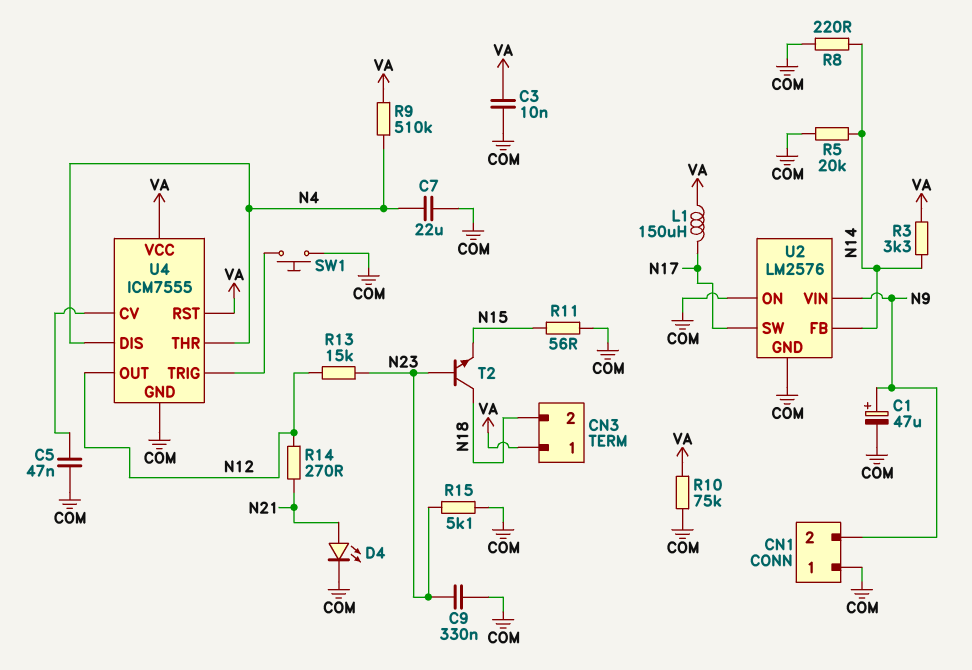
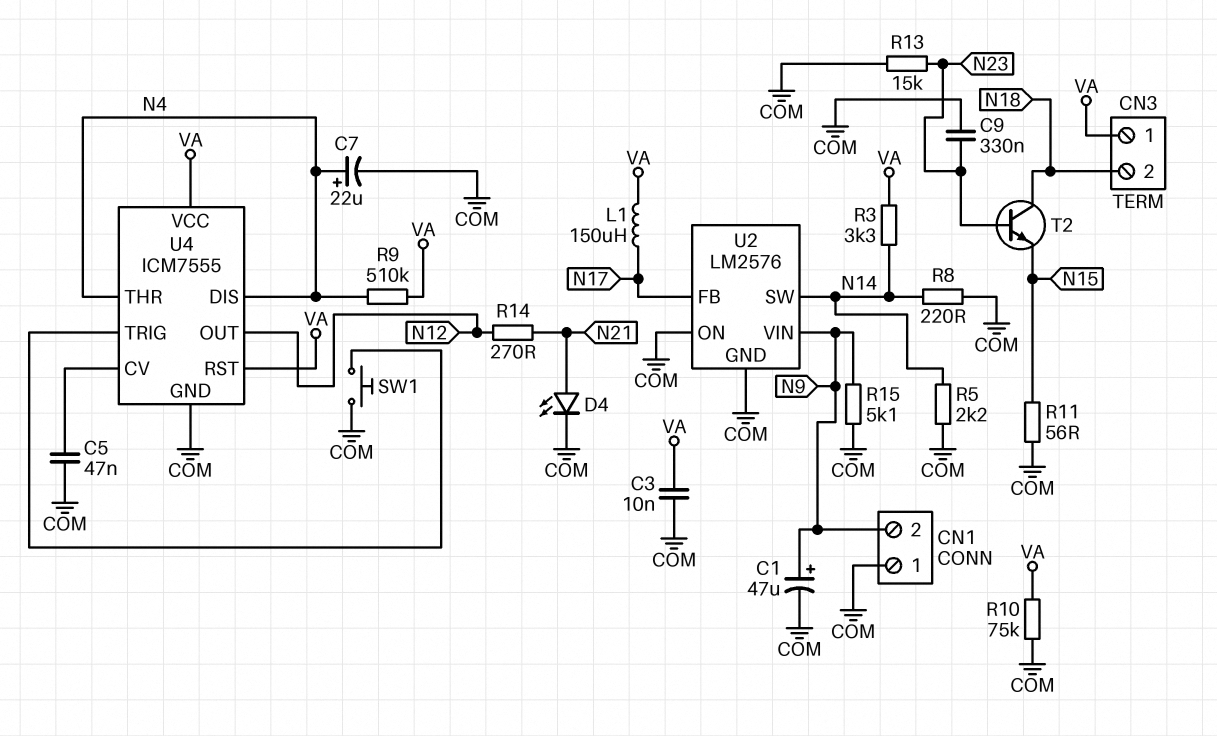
C7: 22uF (COM, N4) -> 22uF (plus N4, minus COM)
R5: 20k (COM, N14) -> 2.2k (COM, N14)
R13: 15k (N12, N23) -> 15k (COM, N23)
R15: 5.1k (COM, N23) -> 5.1k (COM, N9)
U2 pin FB: N14 -> N17
U2 pin SW: N17 -> N14

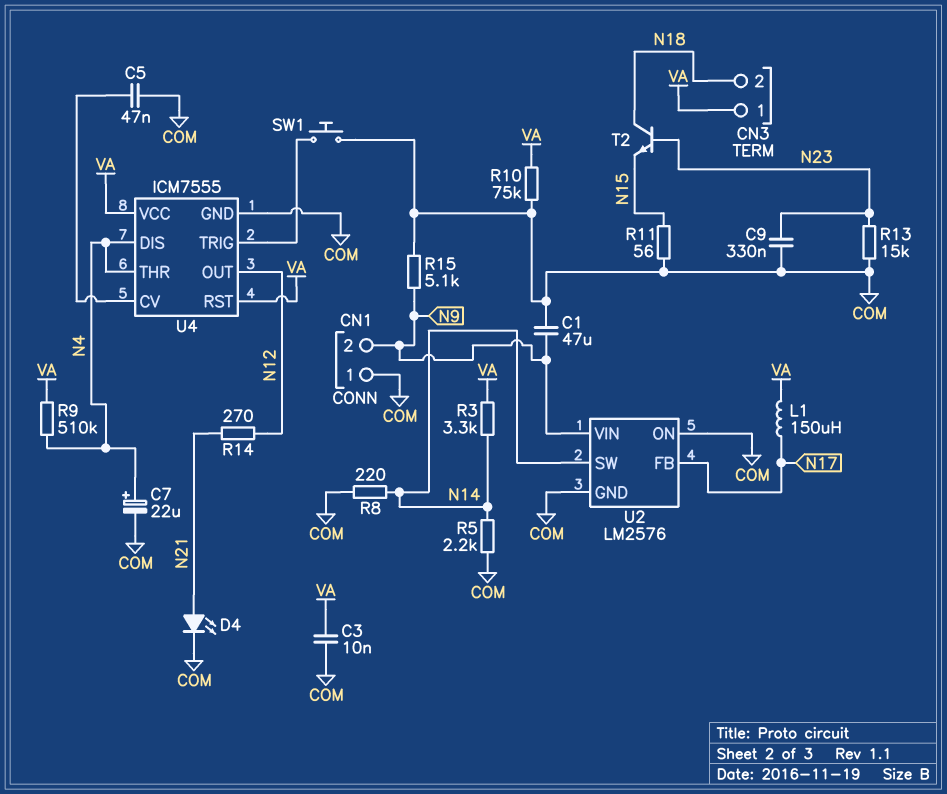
C1: 47uF (plus N9, minus COM) -> 47uF (COM, N9)

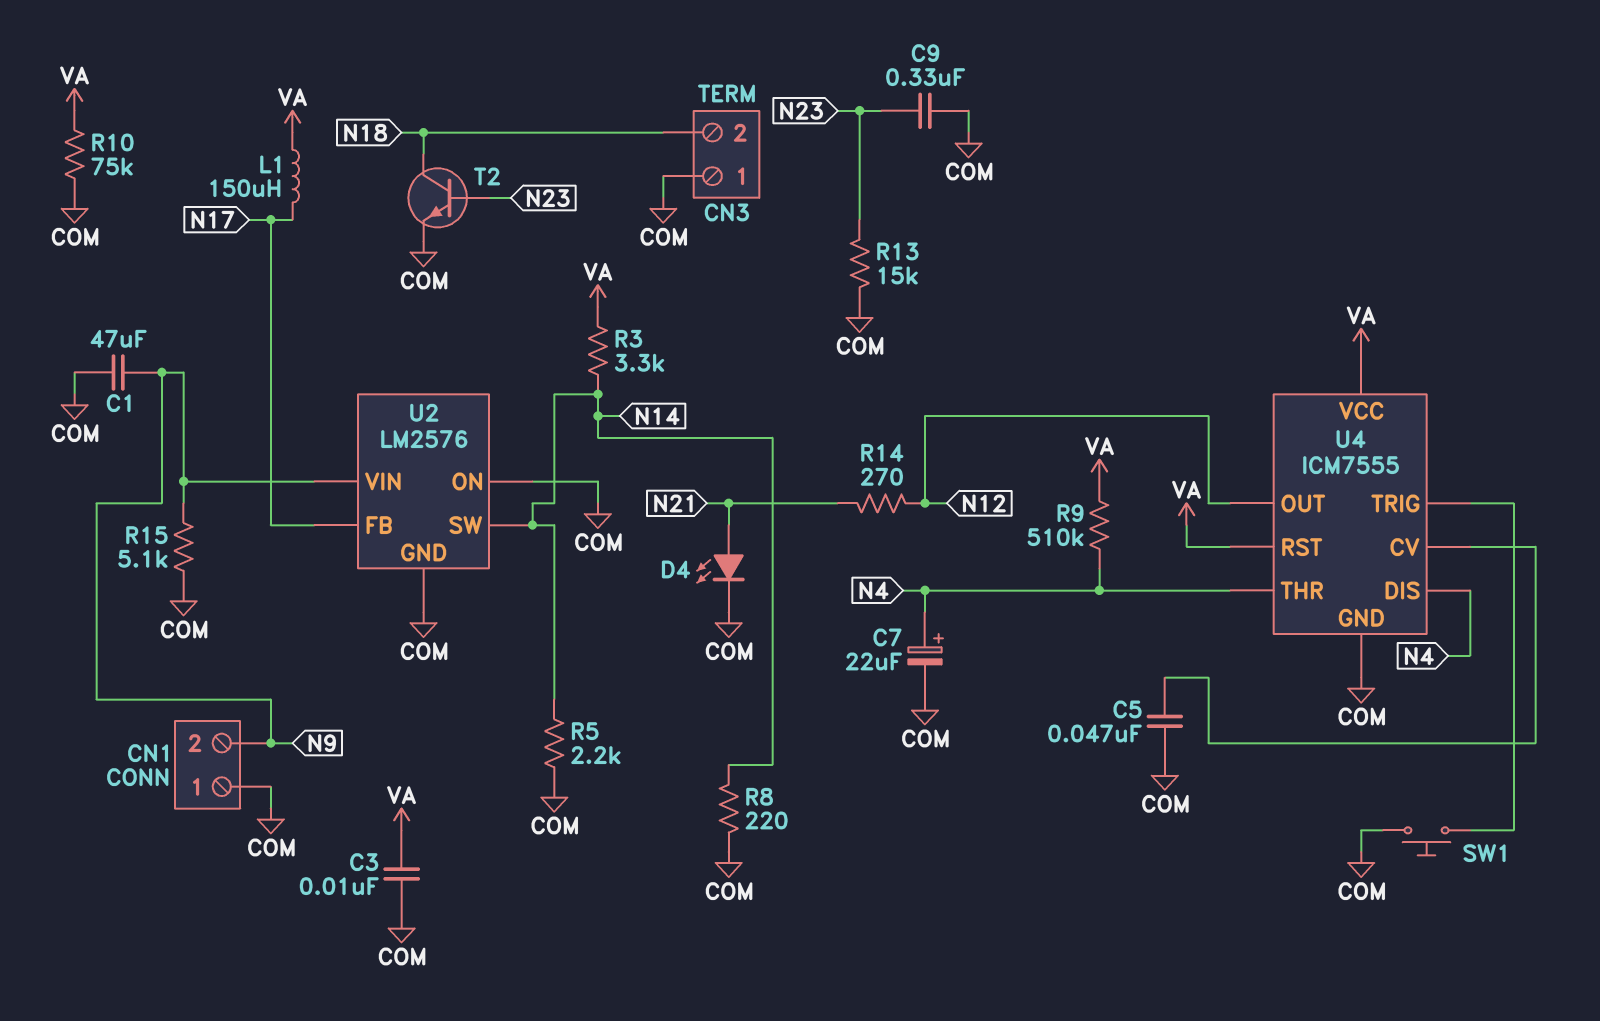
CN3 pin 1: VA -> COM
R11: 56 (COM, N15) -> none
T2: NPN (B N23, C N18, E N15) -> NPN (B N23, C N18, E COM)

